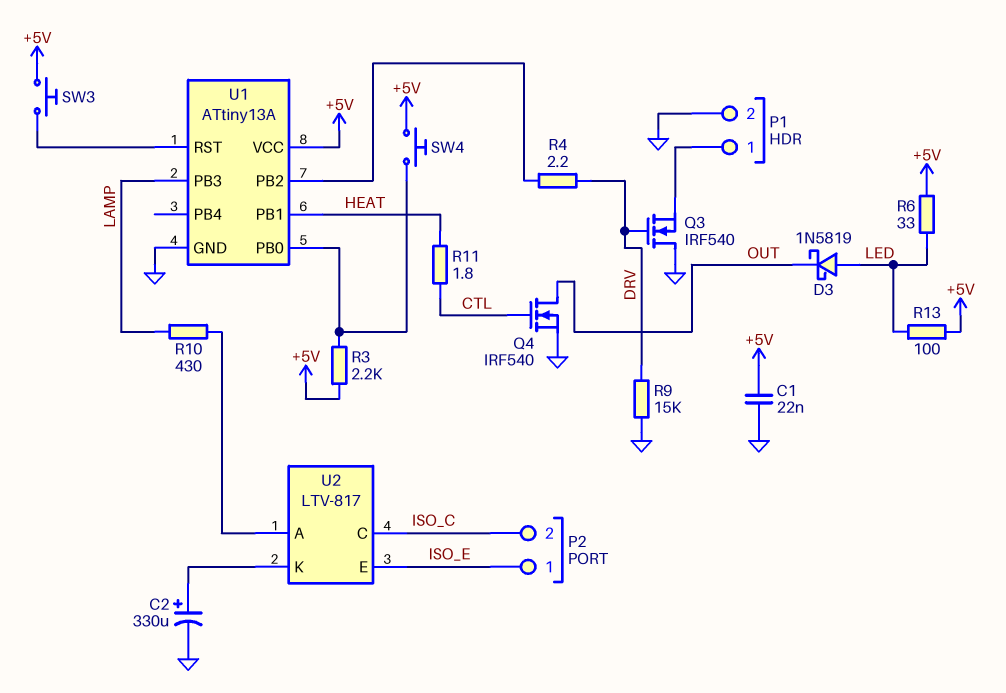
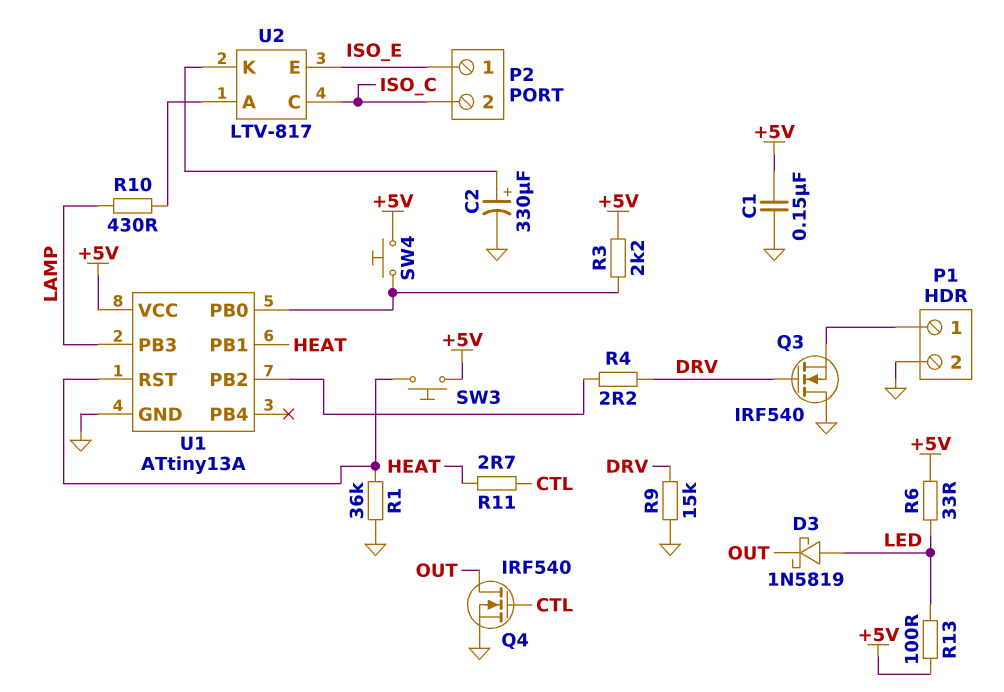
C1: 22nF (+5V, GND) -> 150nF (+5V, GND)
R1: none -> 36k (GND, U1/RST)
R11: 1.8 (CTL, HEAT) -> 2.7 (CTL, HEAT)

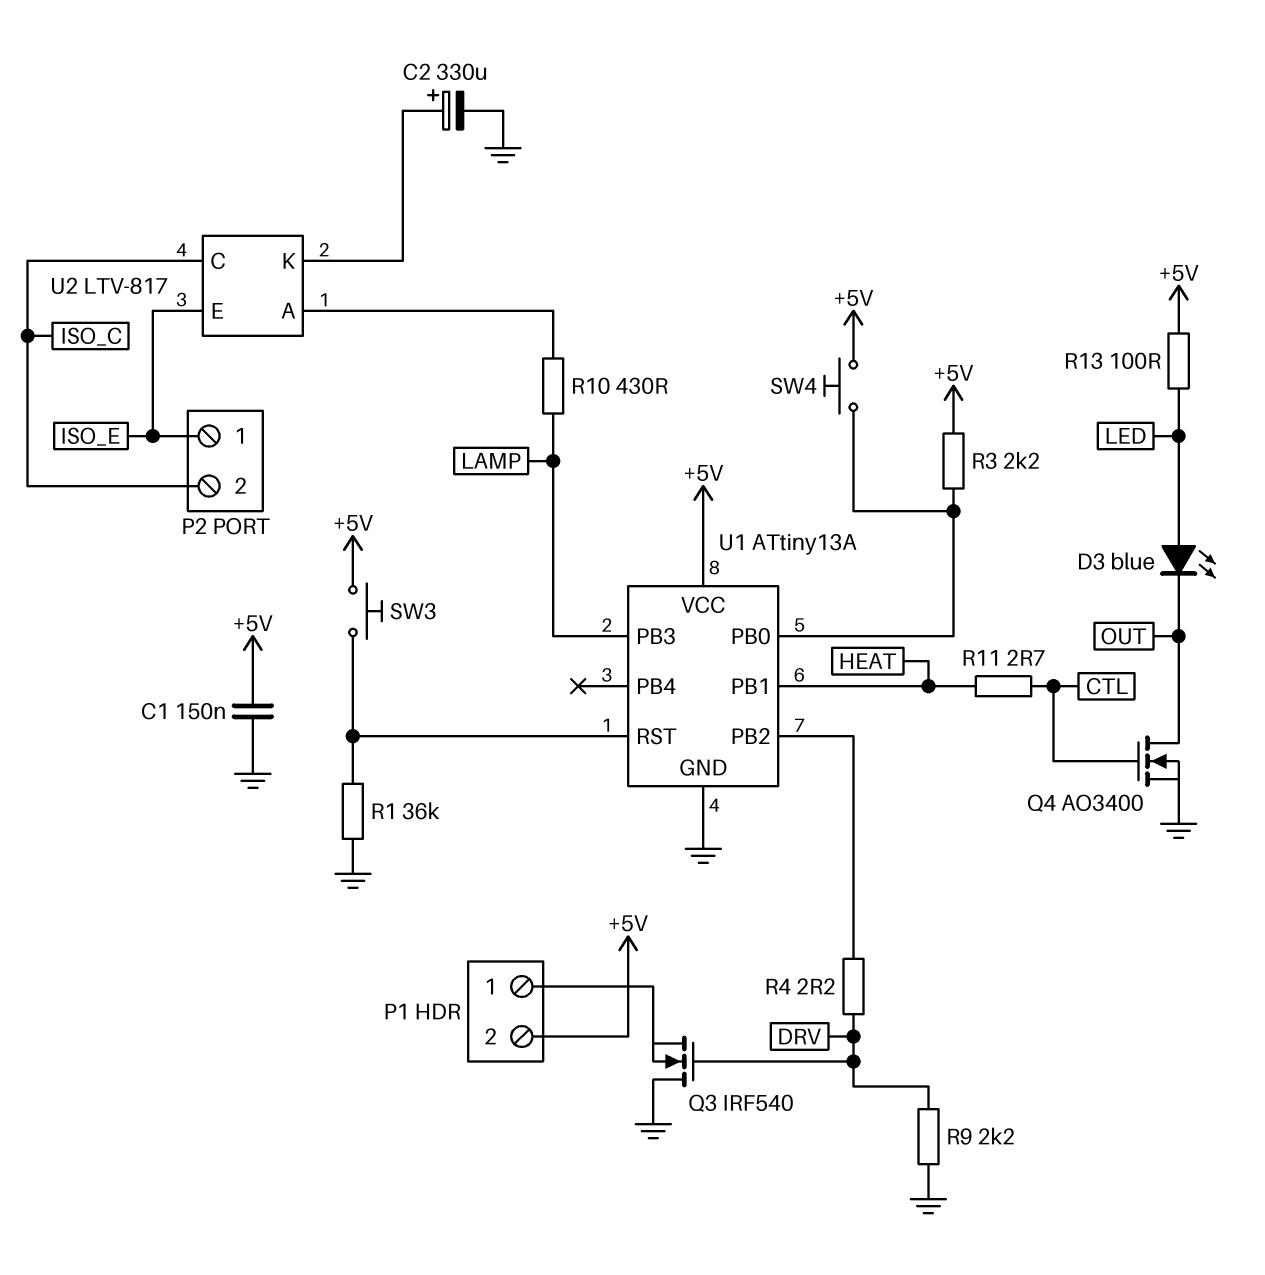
D3: schottky 1N5819 (A LED, K OUT) -> LED blue (A LED, K OUT)
P1 pin 2: GND -> +5V
Q4: NMOS IRF540 (G CTL, D OUT, S GND) -> NMOS AO3400 (G CTL, D OUT, S GND)
R6: 33 (+5V, LED) -> none
R9: 15k (DRV, GND) -> 2.2k (DRV, GND)

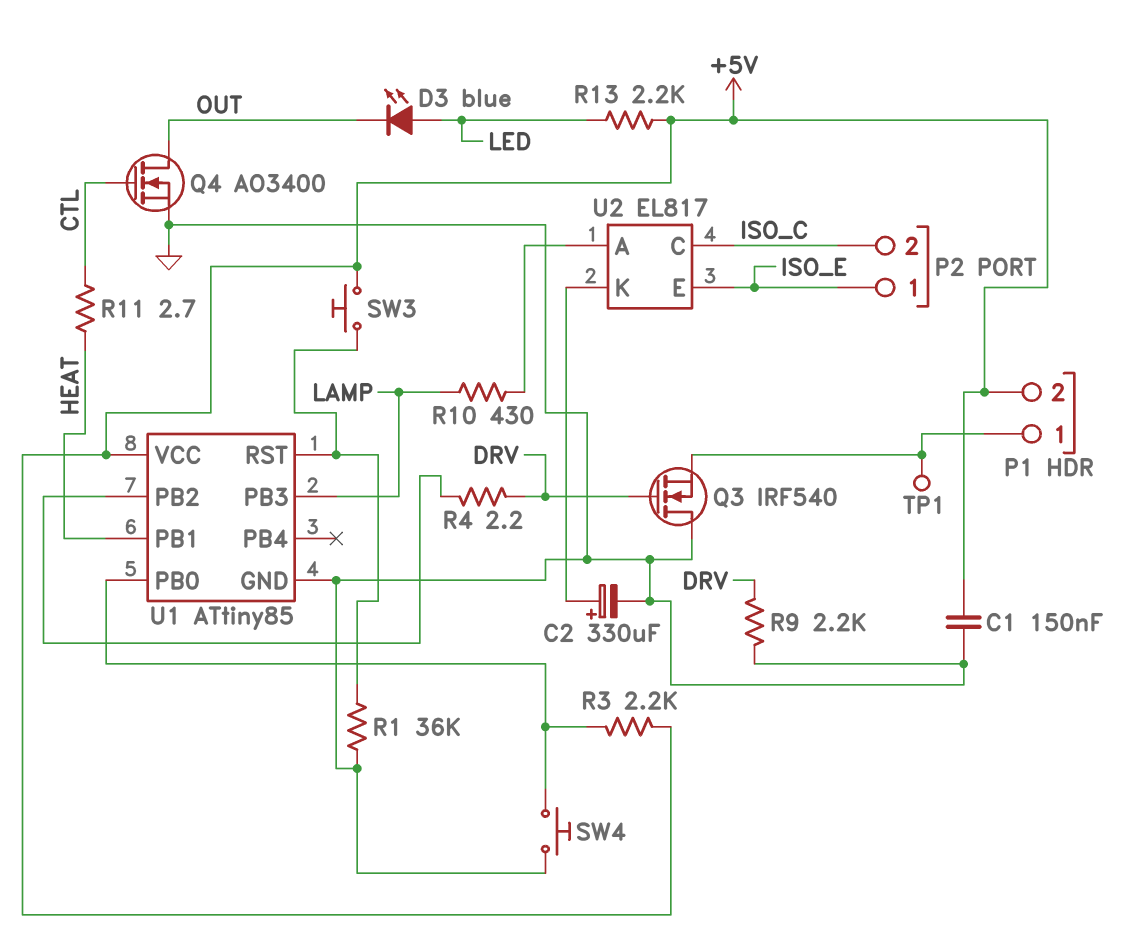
R13: 100 (+5V, LED) -> 2.2k (+5V, LED)
SW4: button (+5V, U1/PB0) -> button (GND, U1/PB0)
TP1: none -> test point (P1/1)
U1: ATtiny13A -> ATtiny85
U2: LTV-817 -> EL817

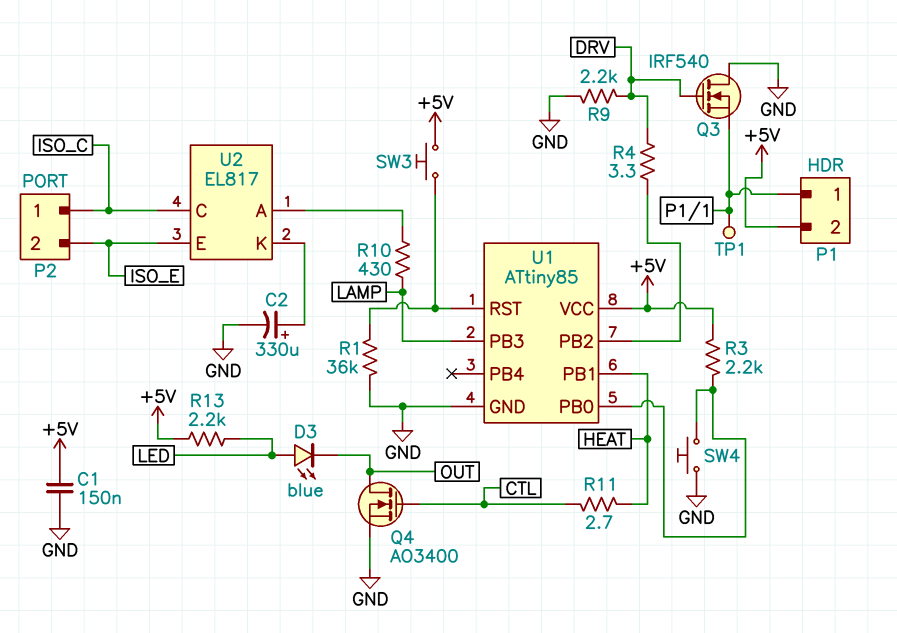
P2 pin 1: ISO_E -> ISO_C
P2 pin 2: ISO_C -> ISO_E
R4: 2.2 (DRV, U1/PB2) -> 3.3 (DRV, U1/PB2)

